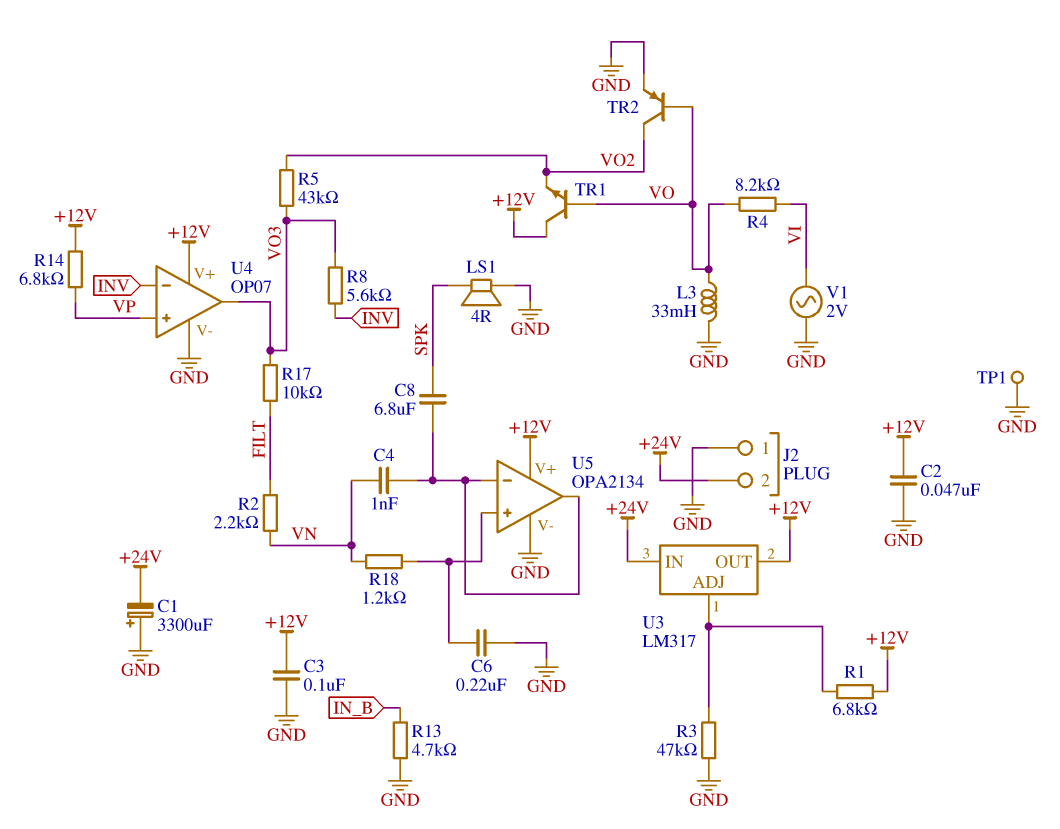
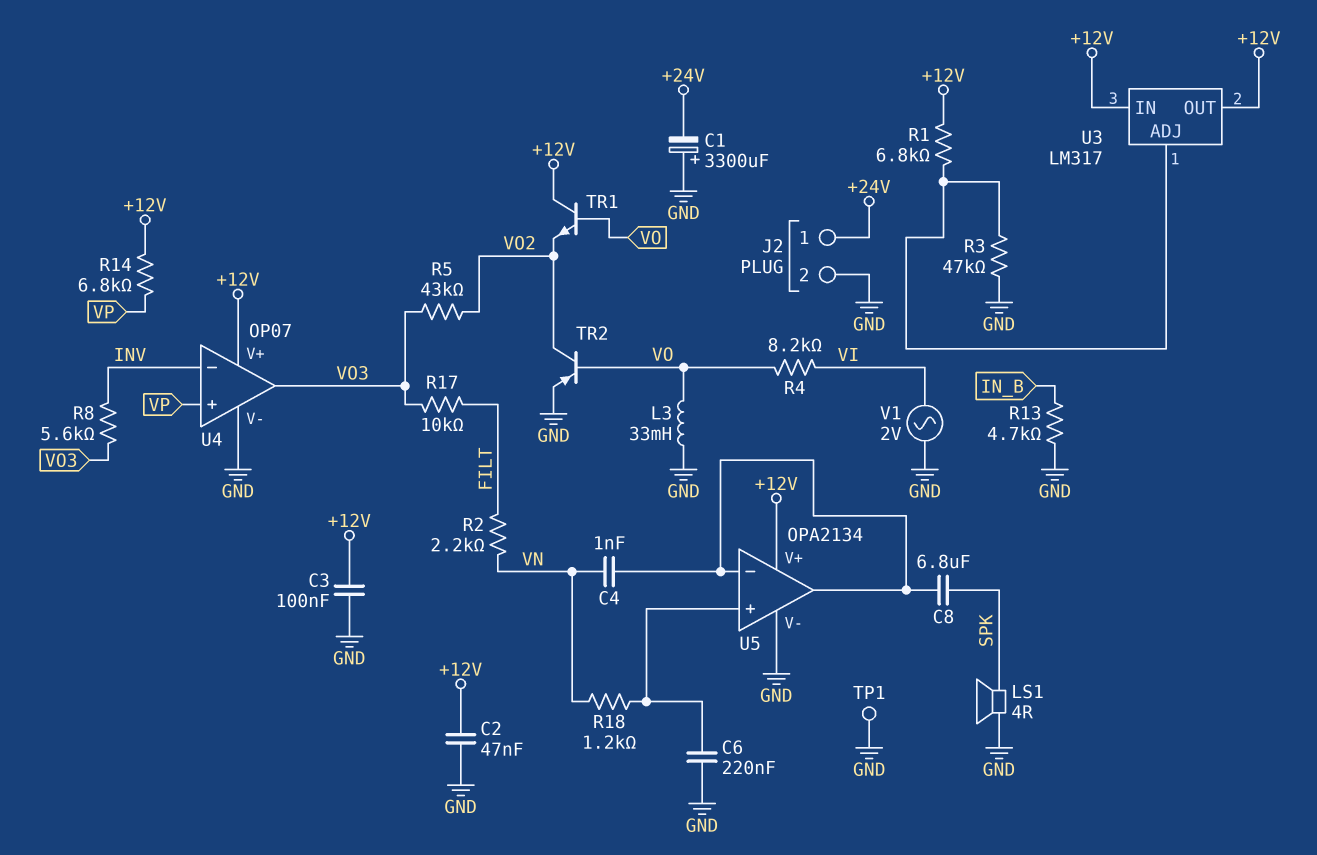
J2 pin 1: GND -> +24V
J2 pin 2: +24V -> GND
U3 pin IN: +24V -> +12V

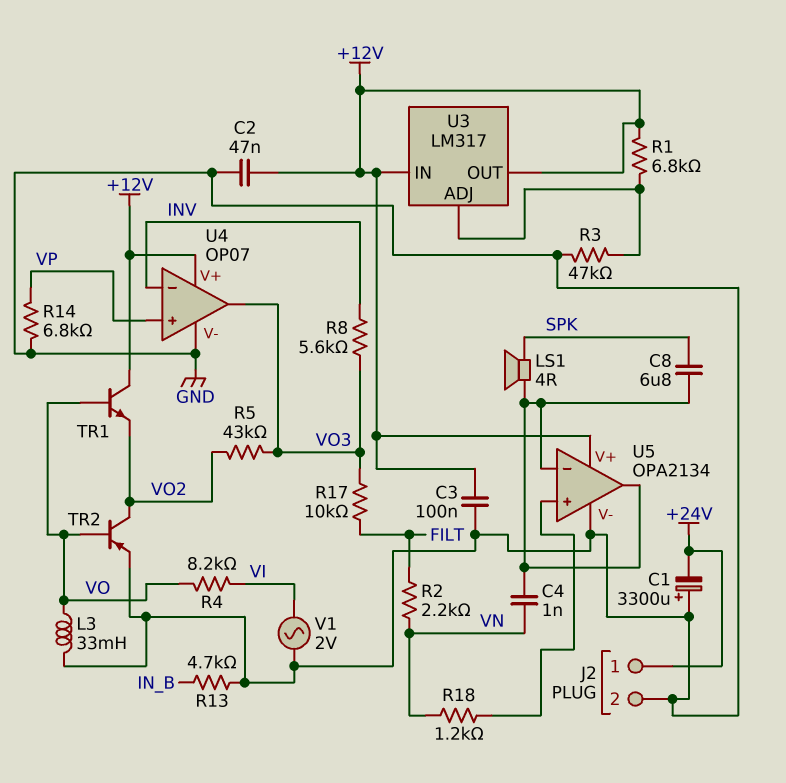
C6: 220nF (GND, U5/in+) -> none
LS1: speaker 4R (GND, SPK) -> speaker 4R (SPK, U5/in-)
R14: 6.8k (+12V, VP) -> 6.8k (GND, VP)
TP1: test point (GND) -> none

